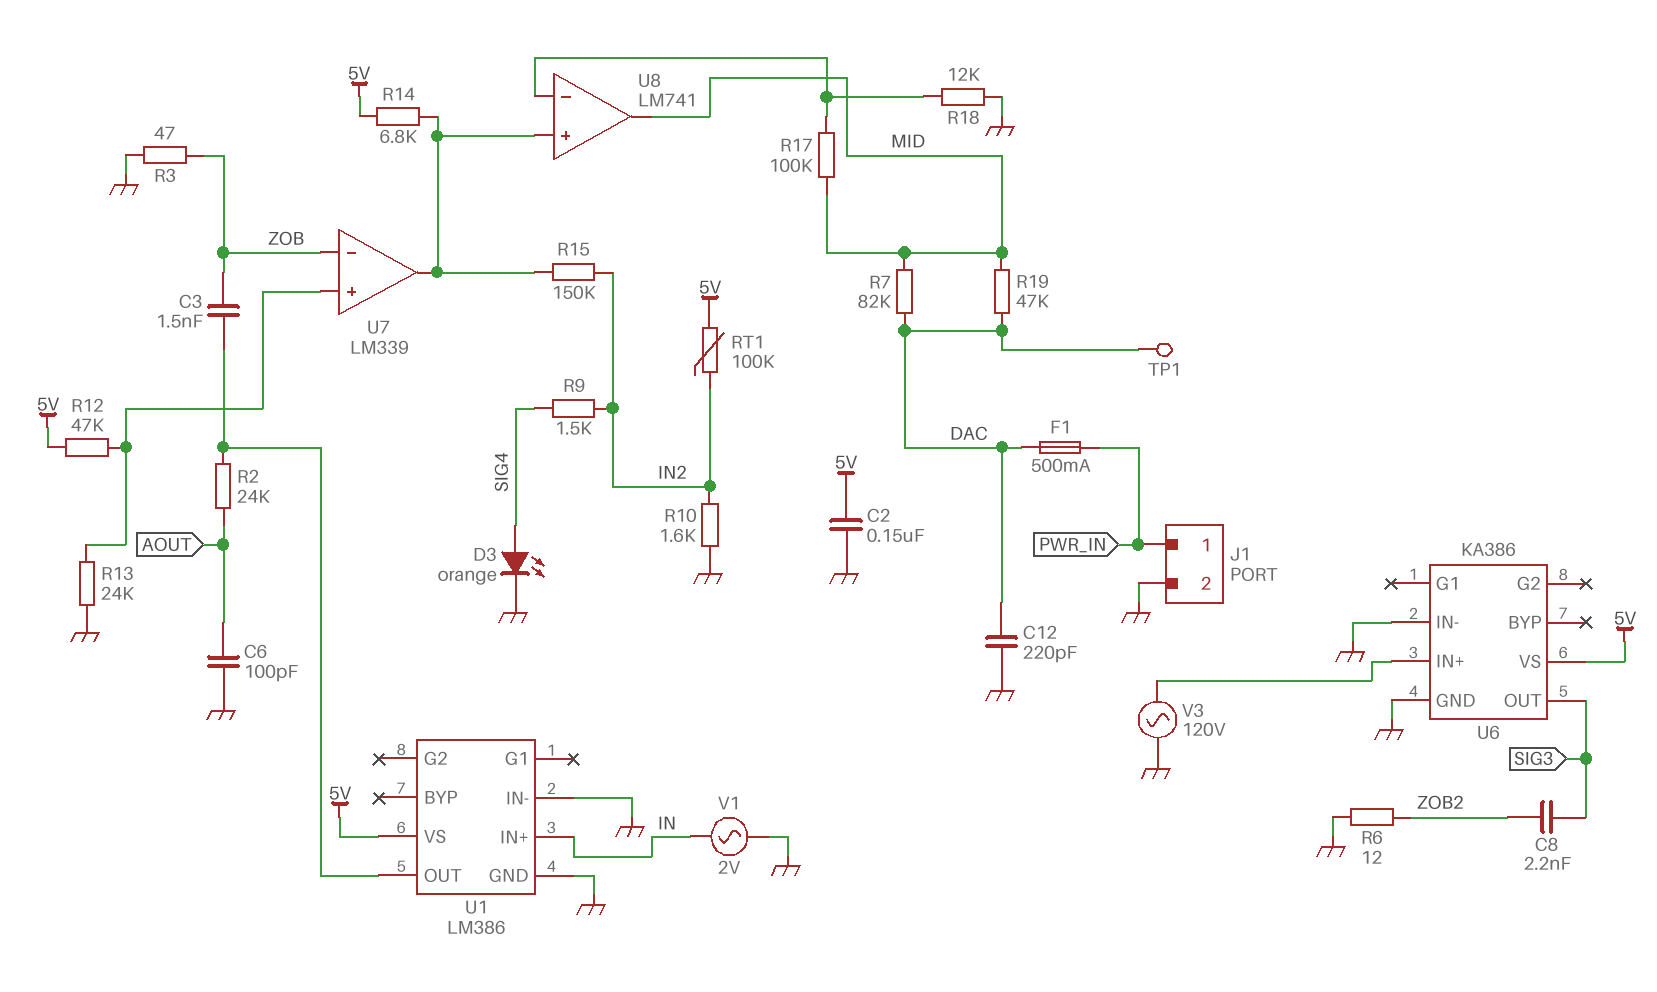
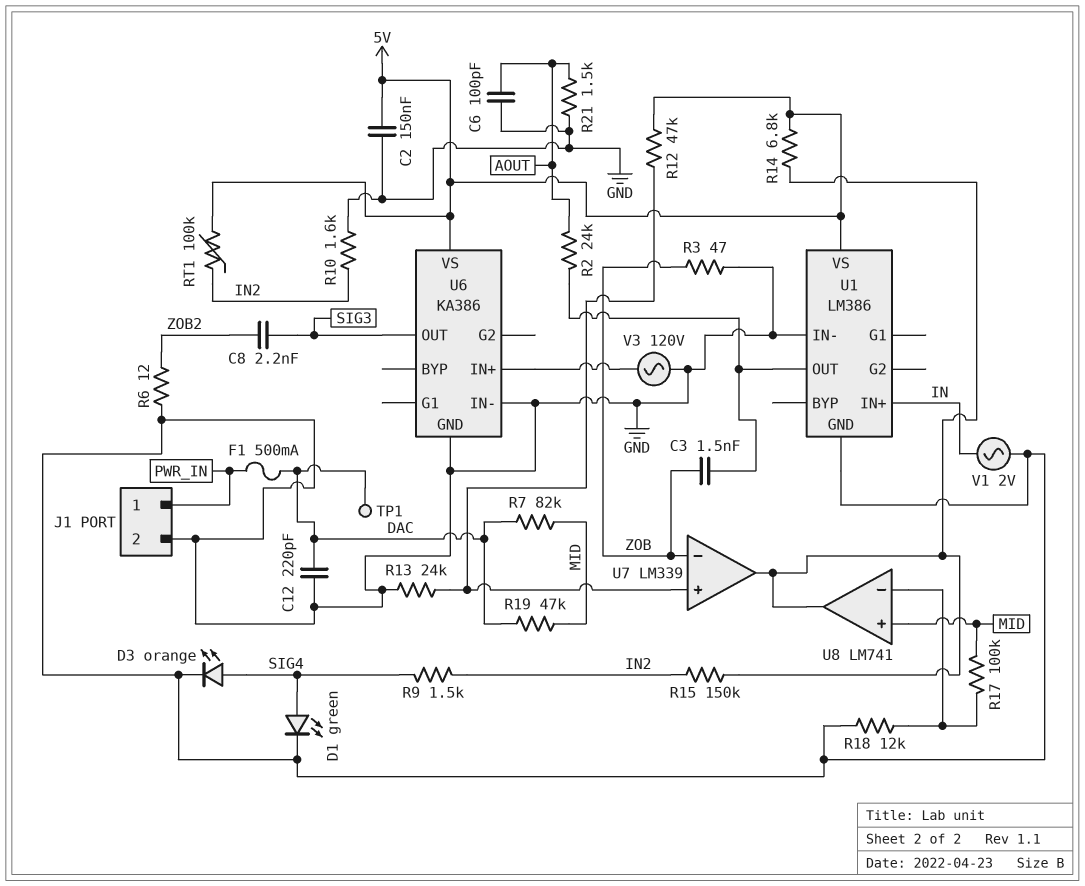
D1: none -> LED green (A SIG4, K GND)
R21: none -> 1.5k (AOUT, GND)
U8 pin in+: U7/out -> MID
U8 pin out: MID -> U7/out

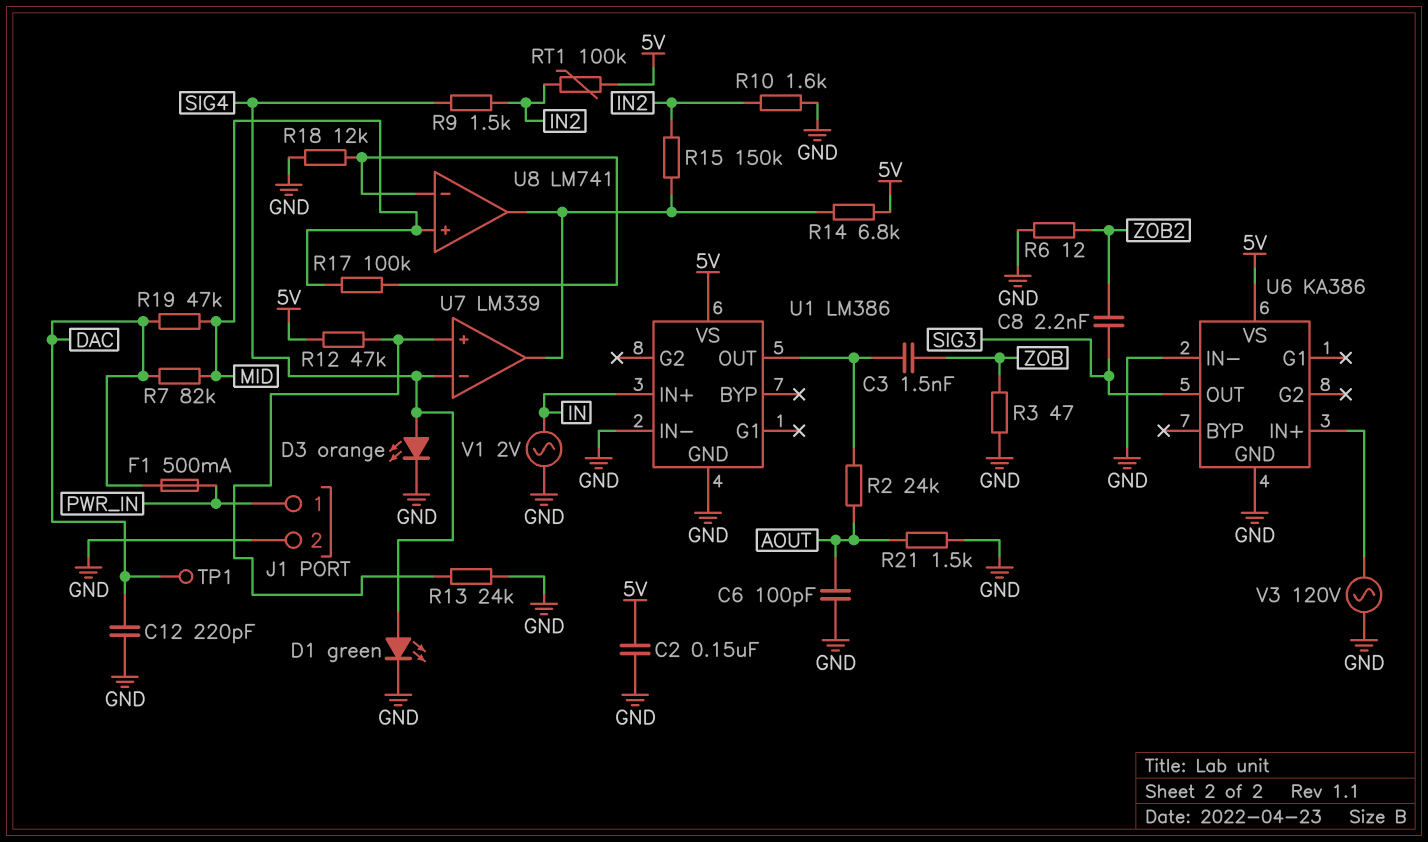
U7 pin in-: ZOB -> SIG4

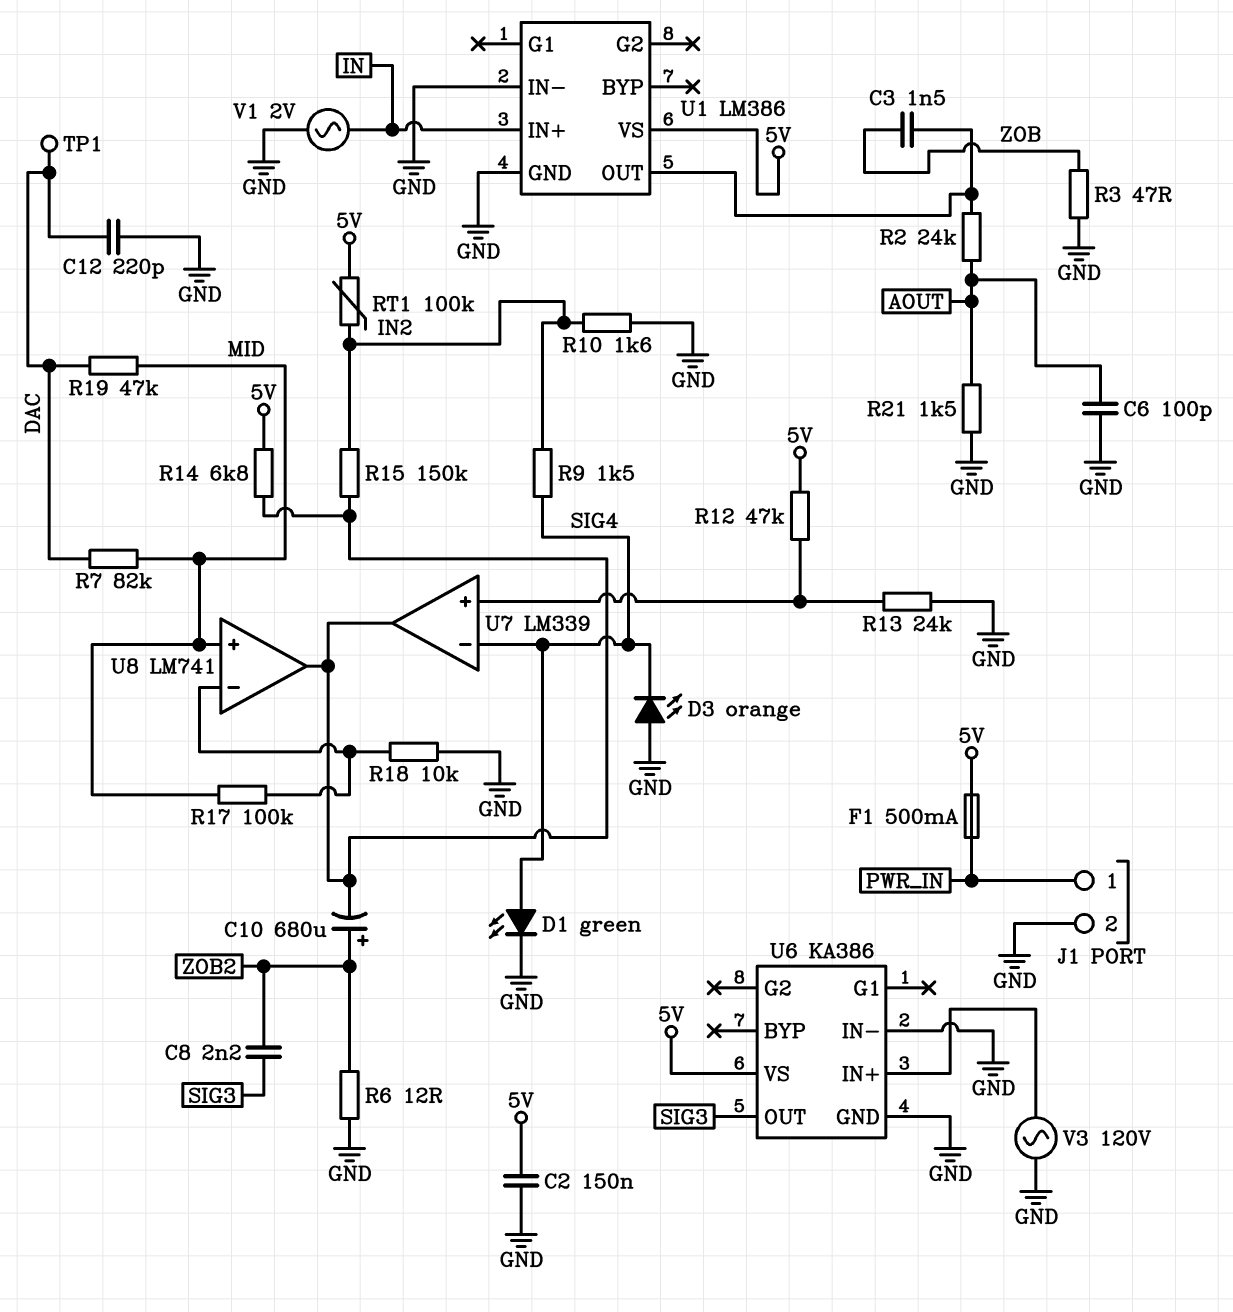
C10: none -> 680uF (plus ZOB2, minus U7/out)
D3: LED orange (A SIG4, K GND) -> LED orange (A GND, K SIG4)
F1: 500mA (DAC, PWR_IN) -> 500mA (5V, PWR_IN)
R18: 12k (GND, U8/in-) -> 10k (GND, U8/in-)

